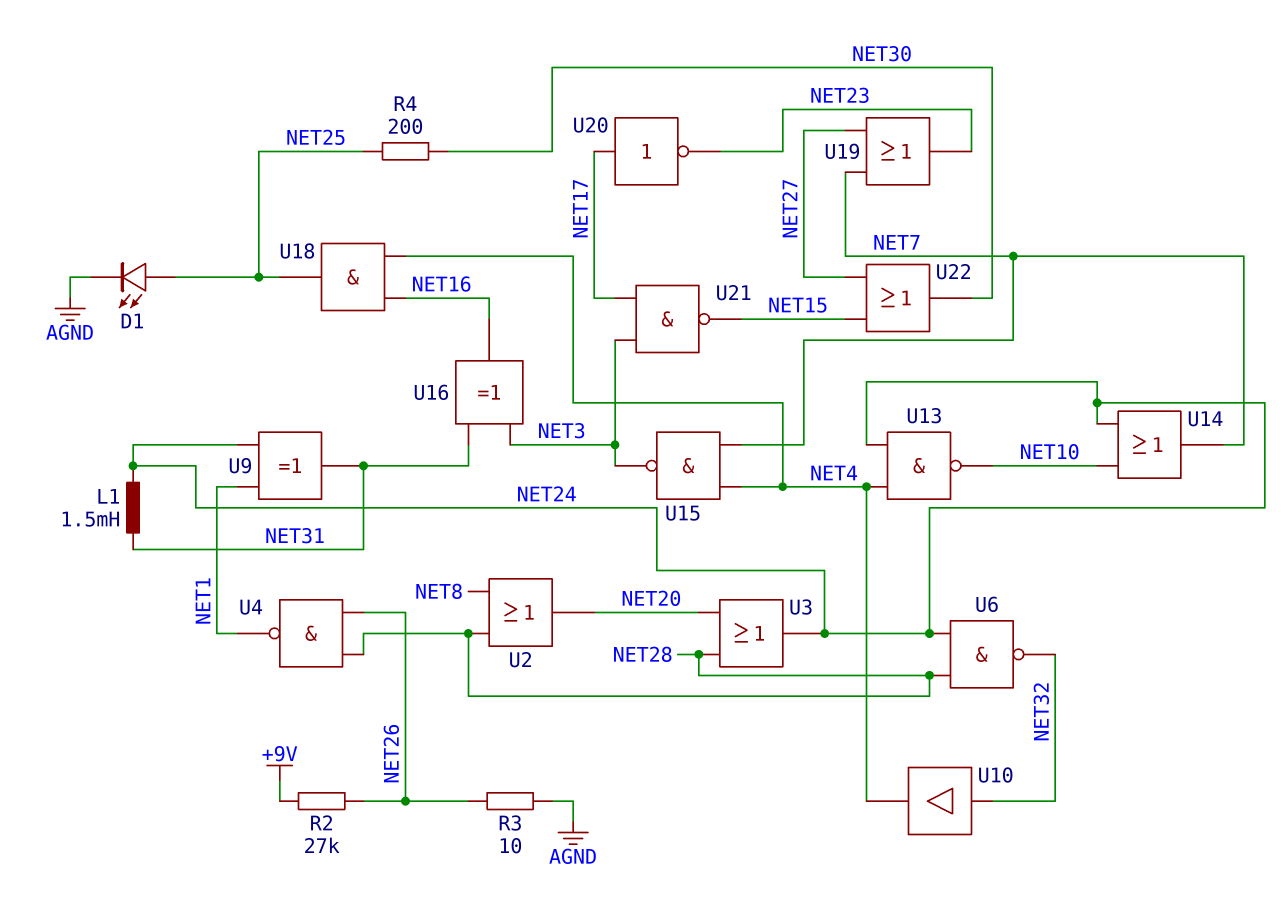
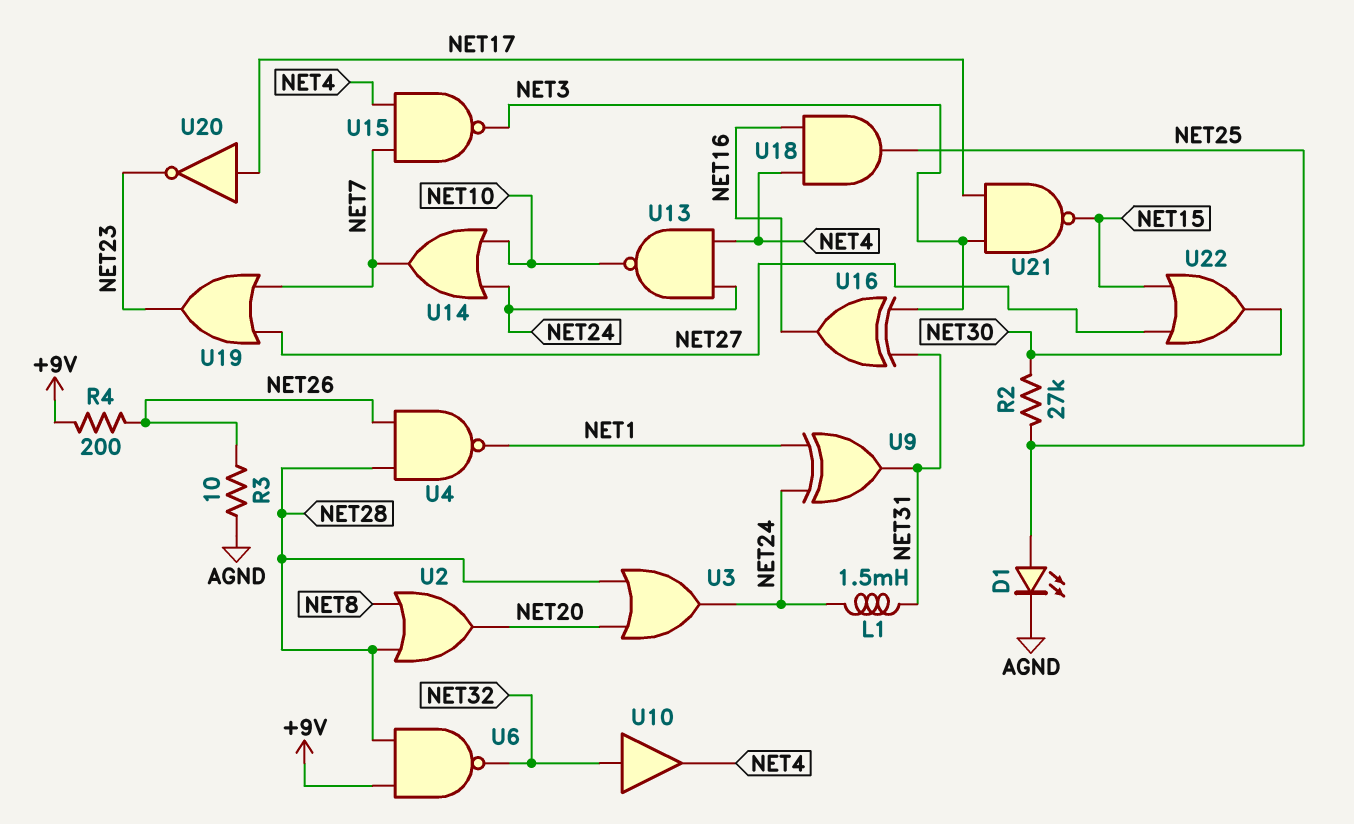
R2: 27k (+9V, NET26) -> 27k (NET25, NET30)
R4: 200 (NET25, NET30) -> 200 (+9V, NET26)
U6: NAND (in NET24, in NET28, out NET32) -> NAND (in +9V, in NET28, out NET32)

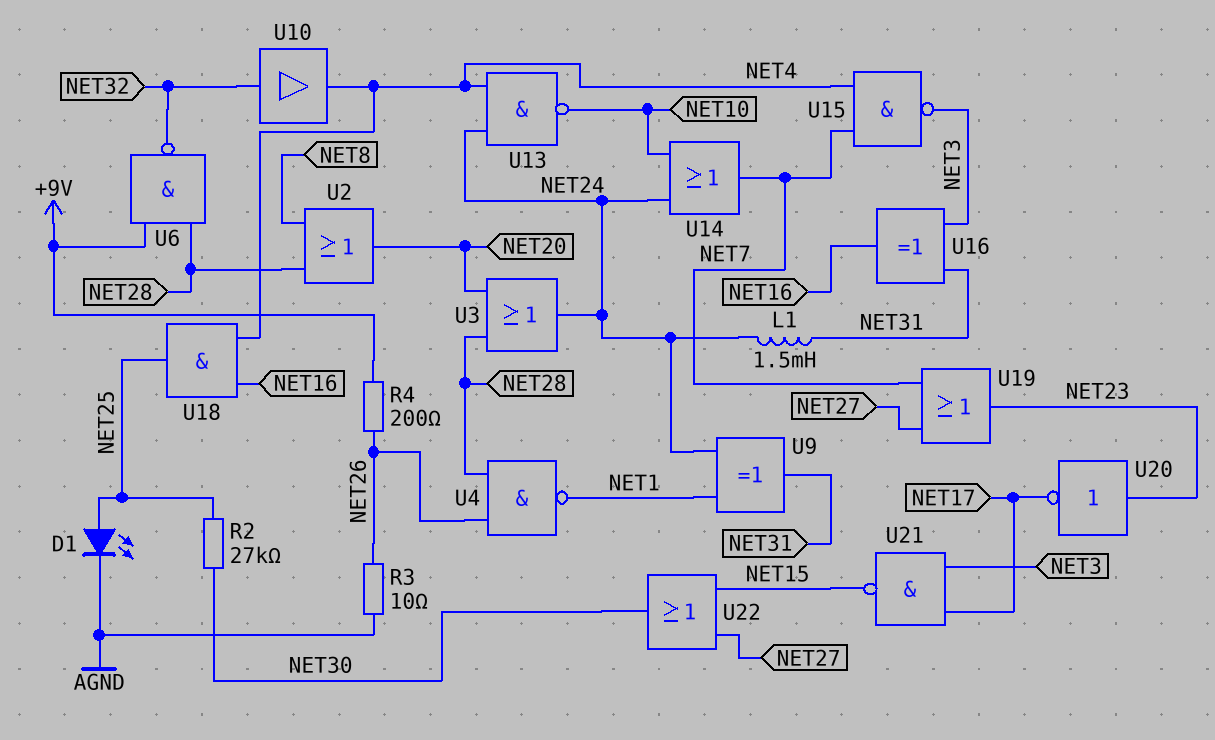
U20: NOT (in NET17, out NET23) -> NOT (in NET23, out NET17)

